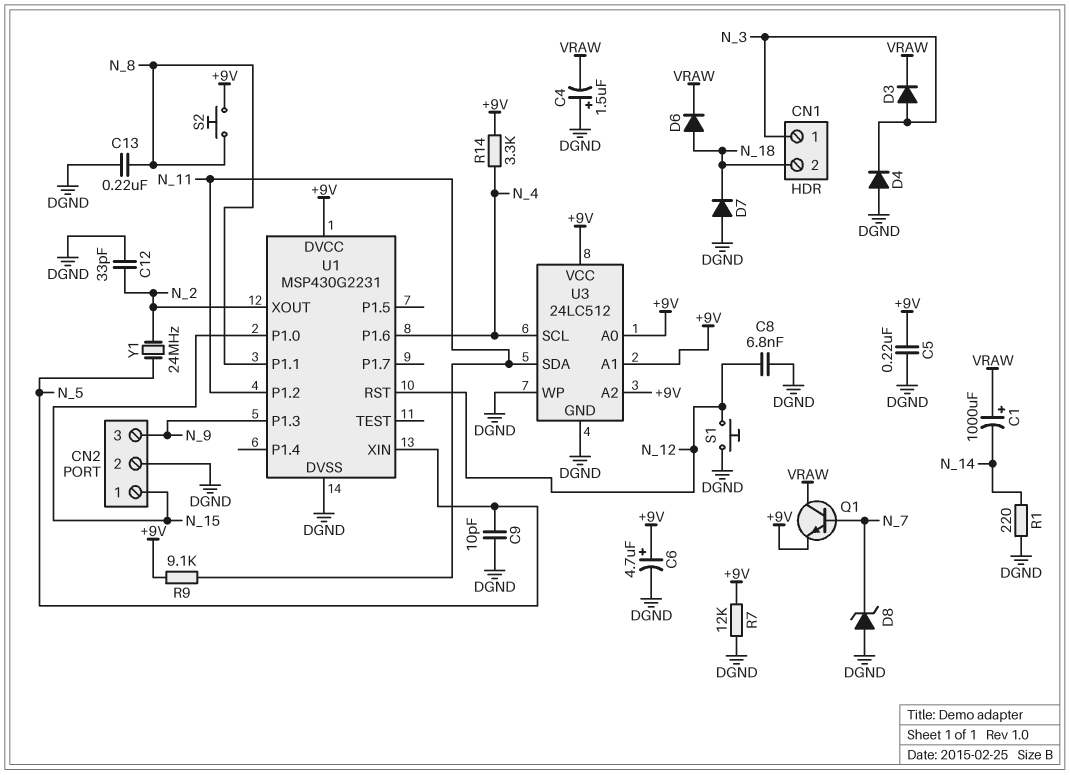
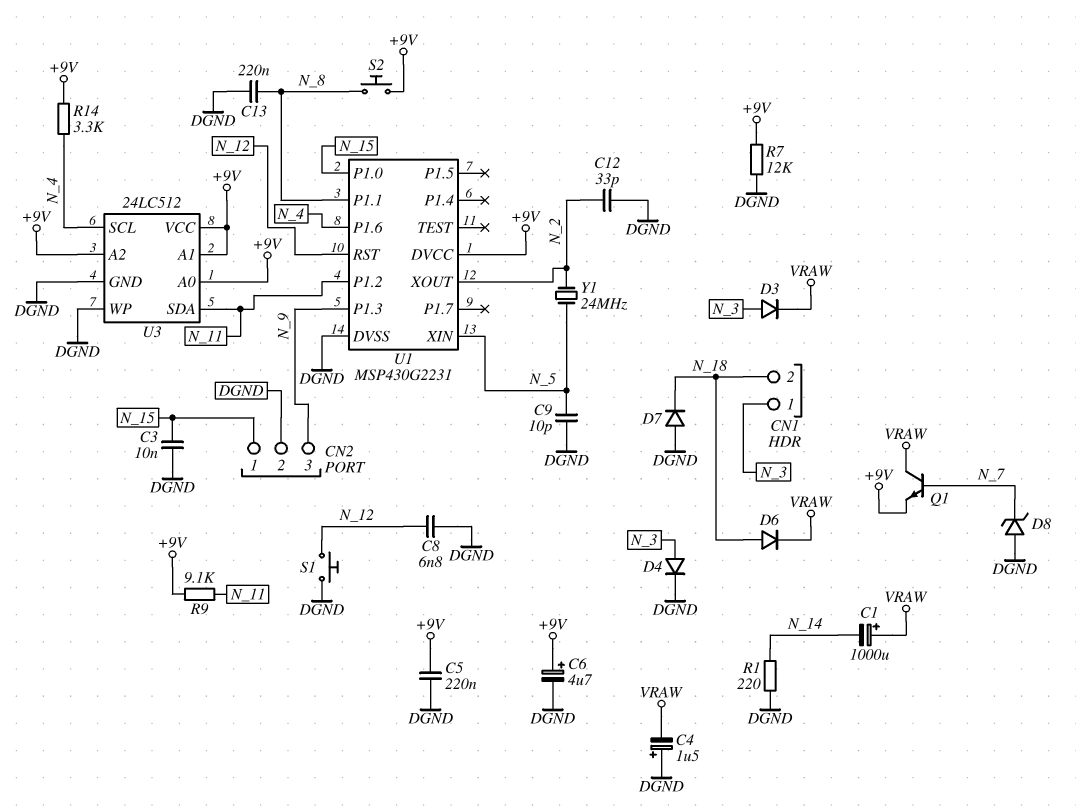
C3: none -> 10nF (DGND, N_15)
D4: diode (A DGND, K N_3) -> diode (A N_3, K DGND)

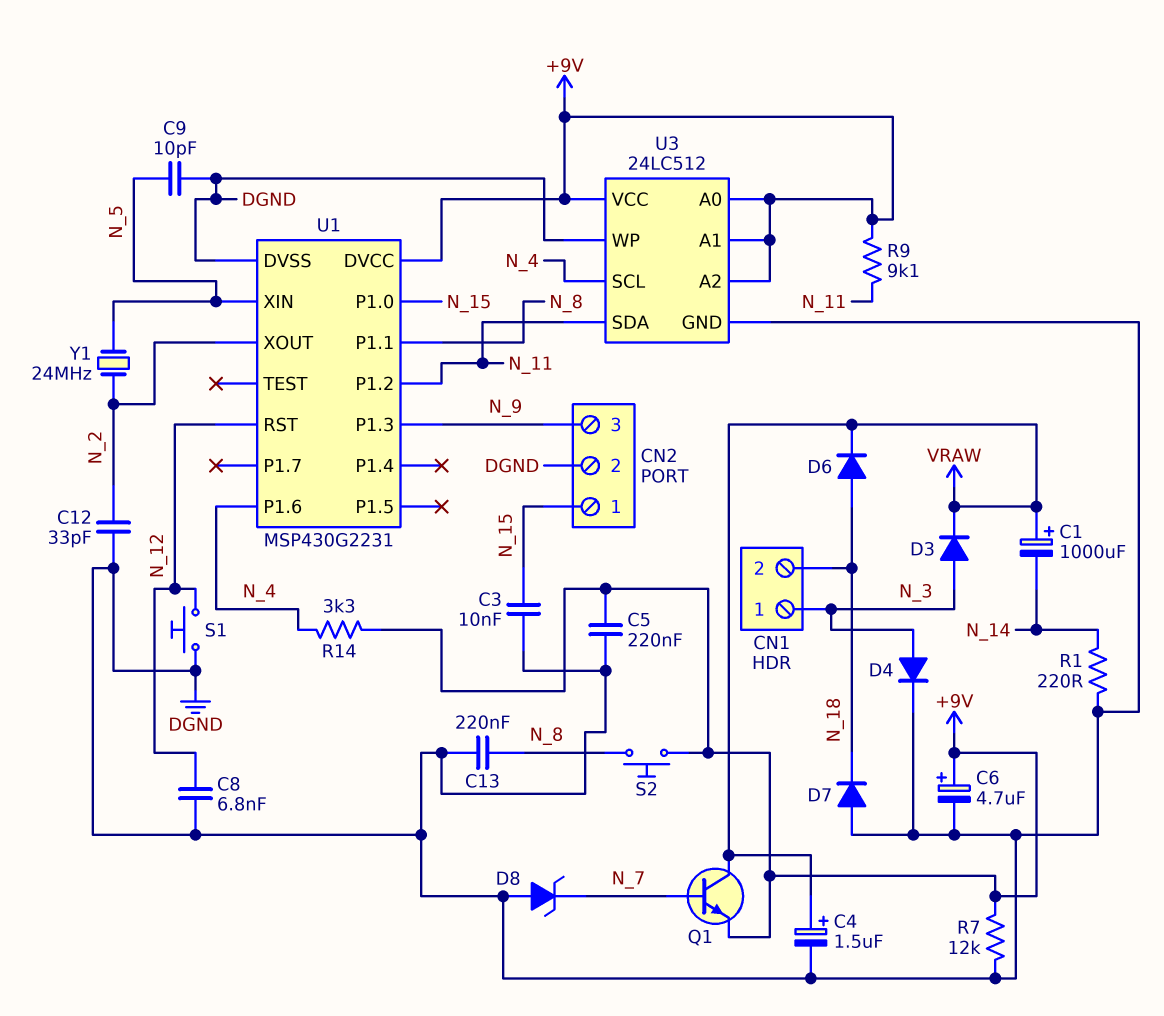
C4: 1.5uF (plus DGND, minus VRAW) -> 1.5uF (plus VRAW, minus DGND)

